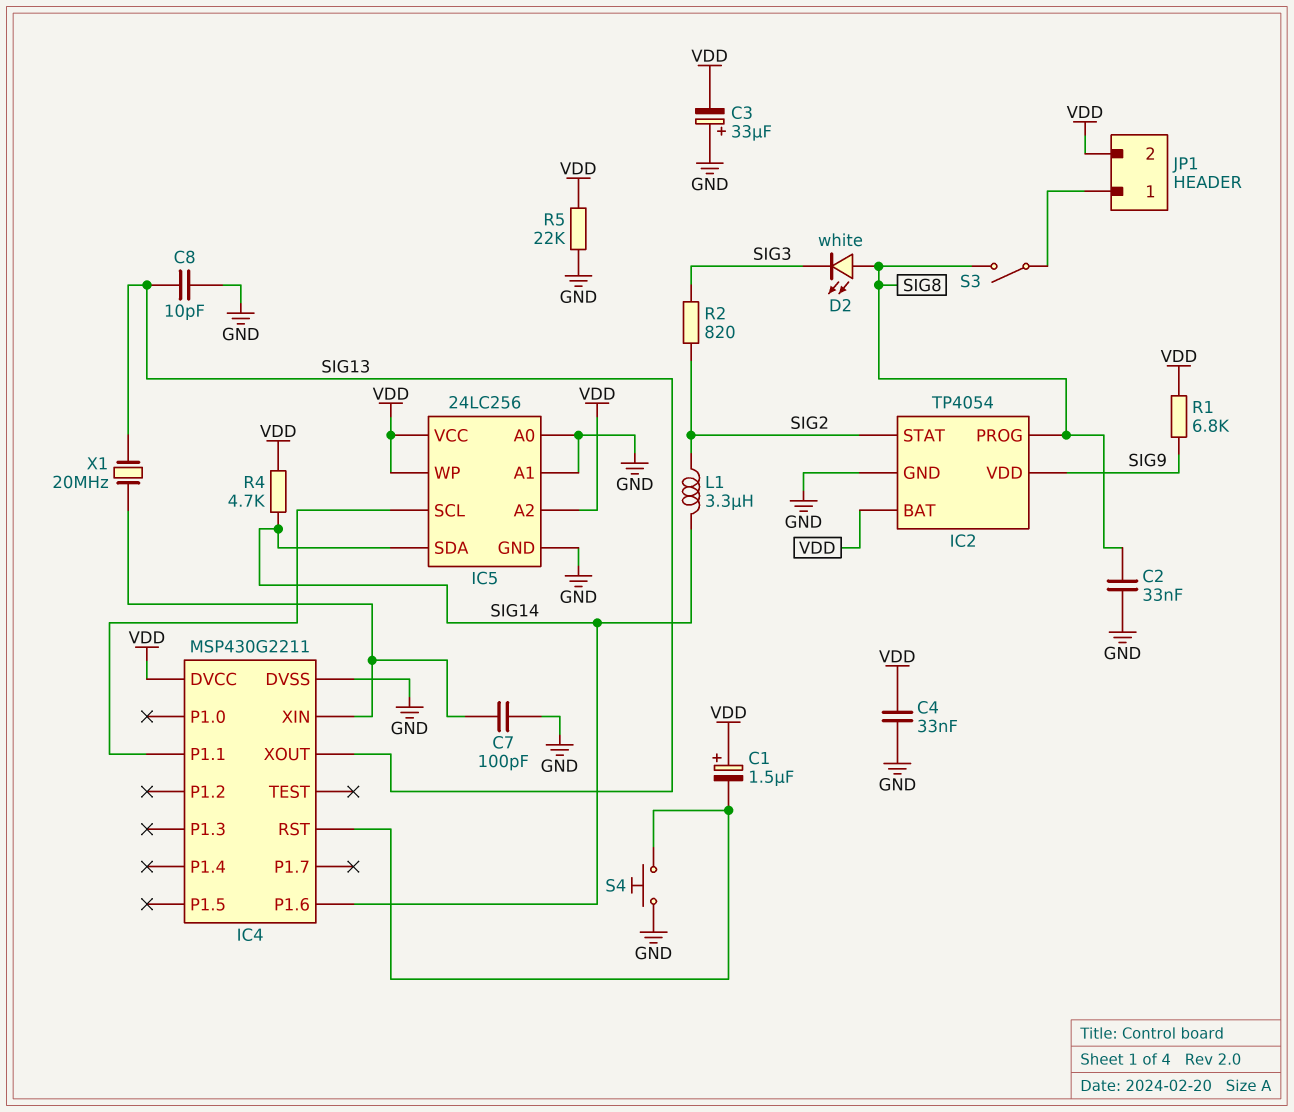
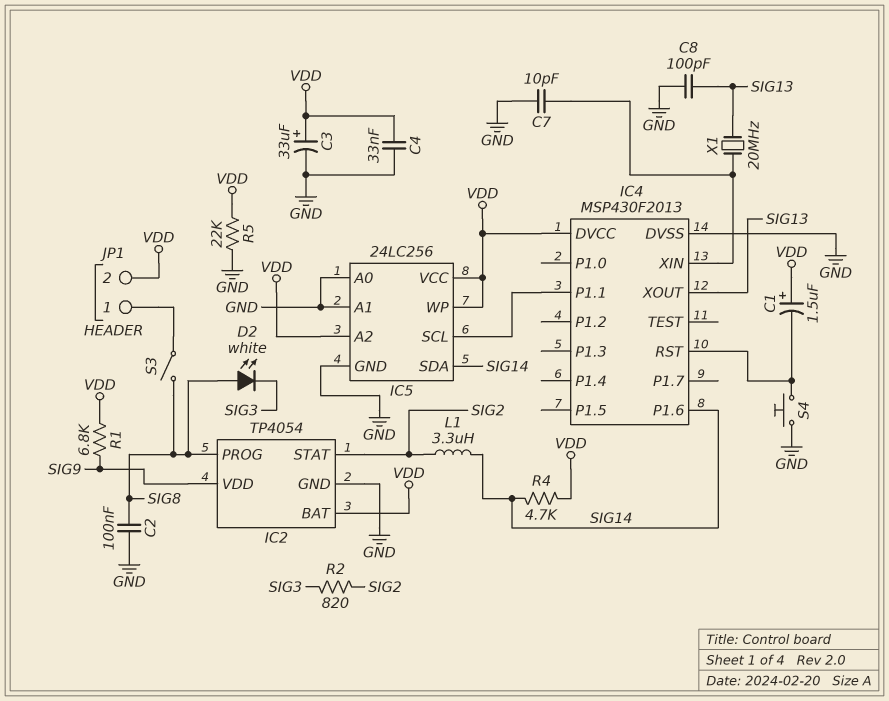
C2: 33nF (GND, SIG8) -> 100nF (GND, SIG8)
C3: 33uF (plus GND, minus VDD) -> 33uF (plus VDD, minus GND)
C7: 100pF (GND, IC4/XIN) -> 10pF (GND, IC4/XIN)
C8: 10pF (GND, SIG13) -> 100pF (GND, SIG13)
IC4: MSP430G2211 -> MSP430F2013

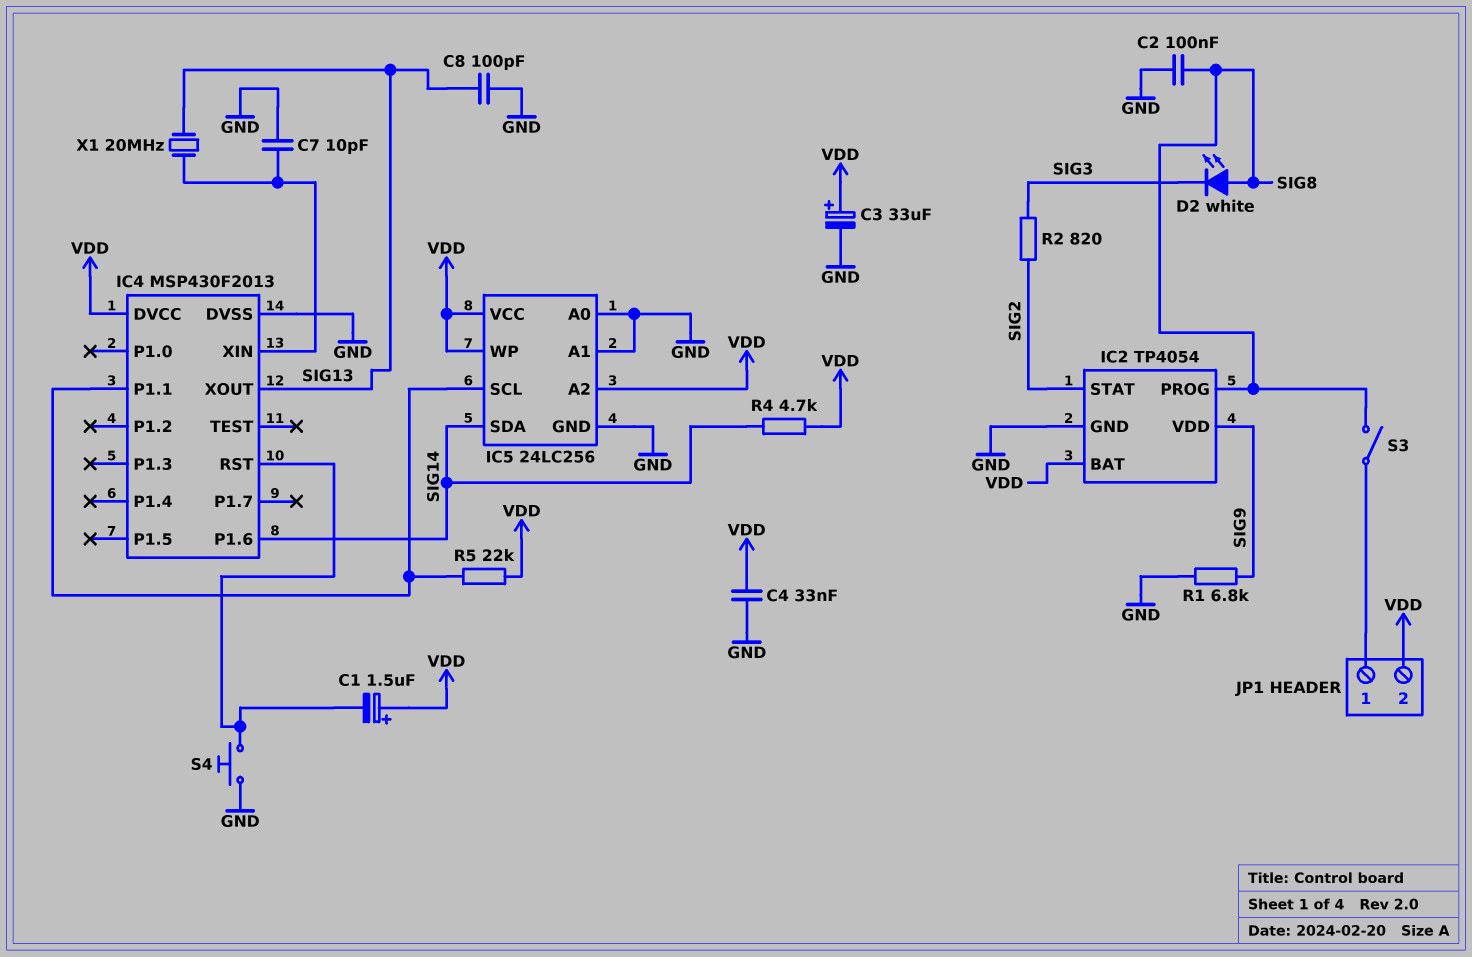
L1: 3.3uH (SIG2, SIG14) -> none
R1: 6.8k (SIG9, VDD) -> 6.8k (GND, SIG9)
R5: 22k (GND, VDD) -> 22k (IC4/P1.1, VDD)

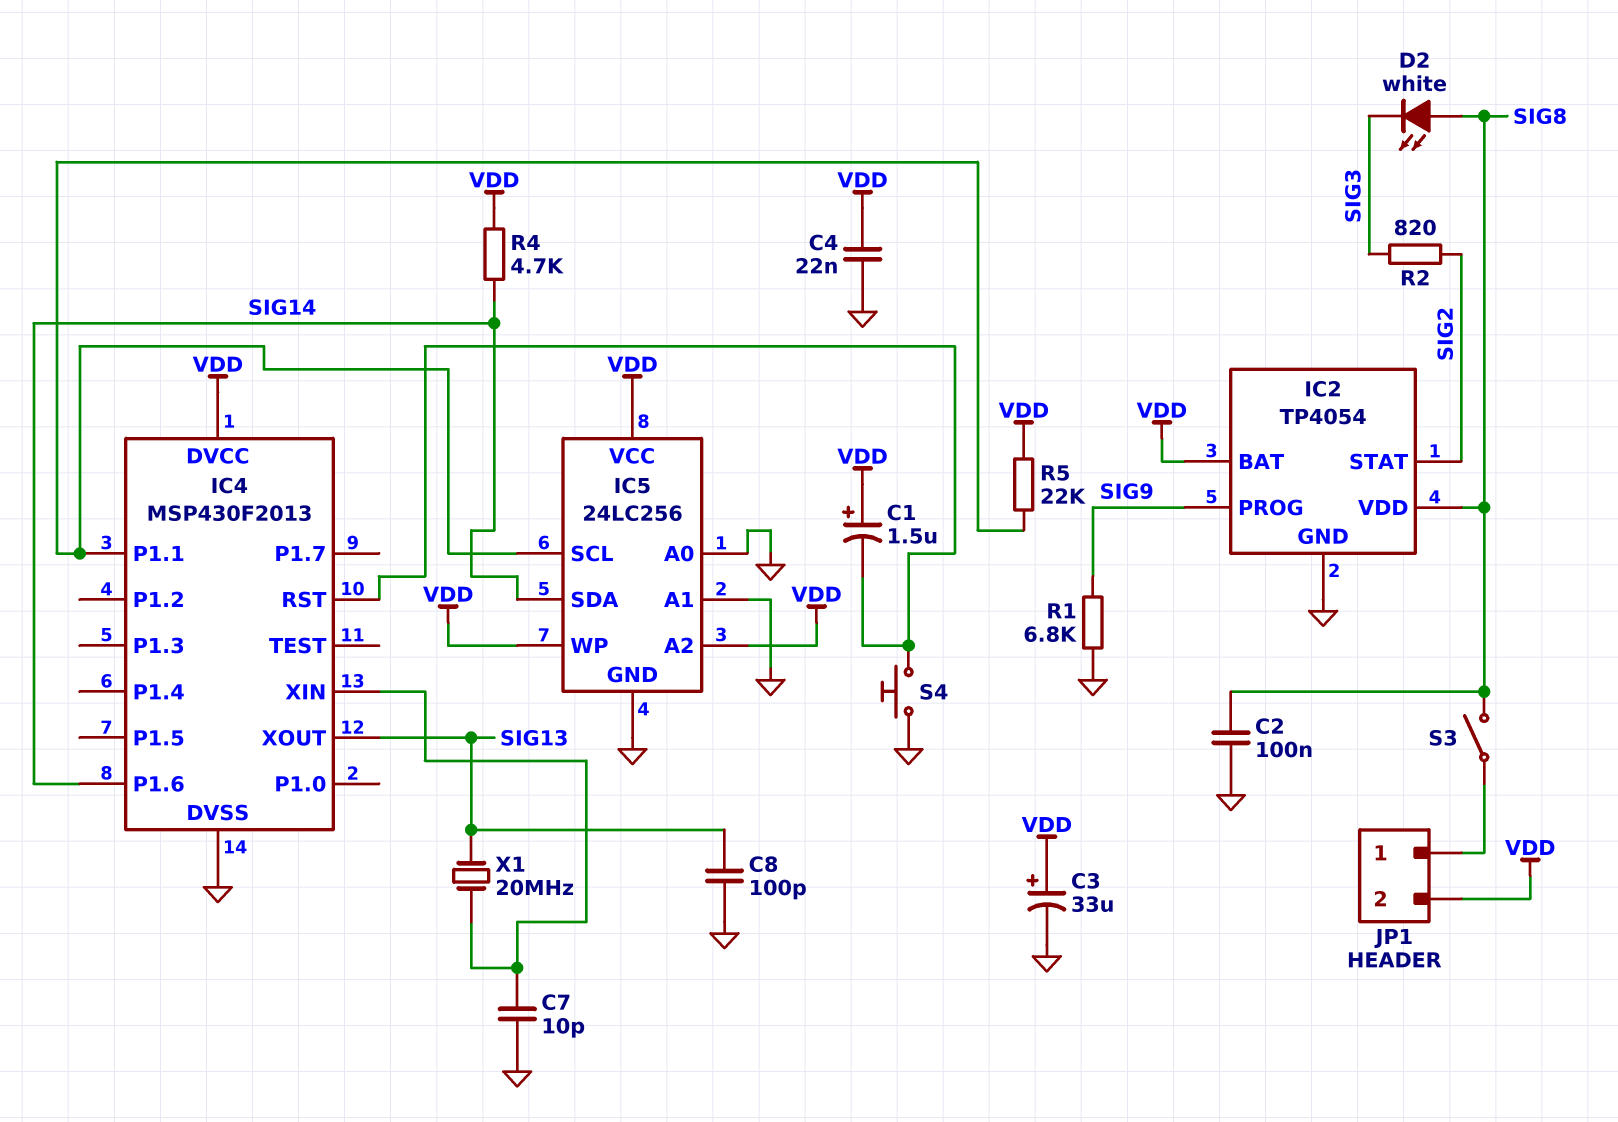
C4: 33nF (GND, VDD) -> 22nF (GND, VDD)
IC2 pin PROG: SIG8 -> SIG9
IC2 pin VDD: SIG9 -> SIG8

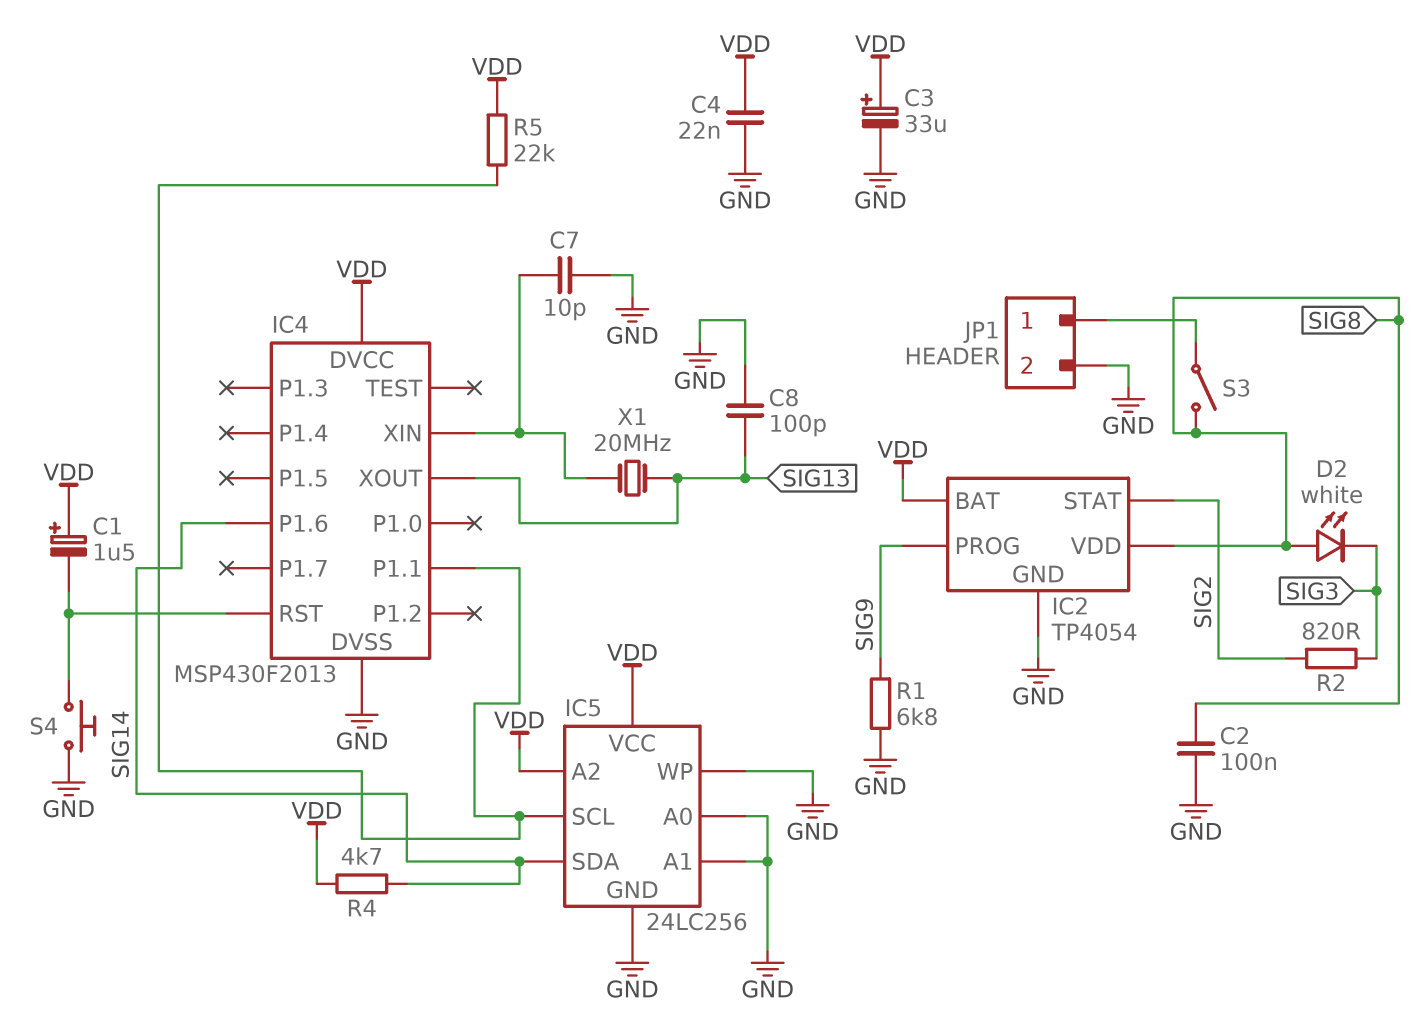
IC5 pin WP: VDD -> GND
JP1 pin 2: VDD -> GND

